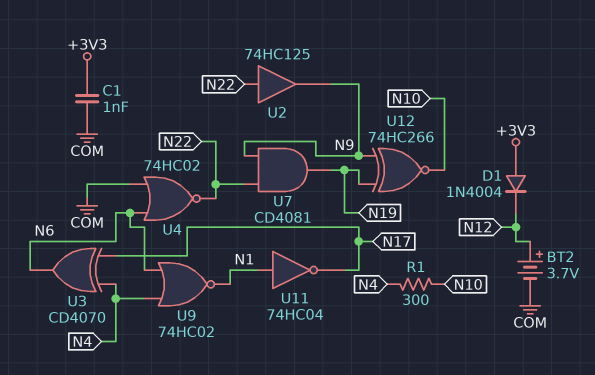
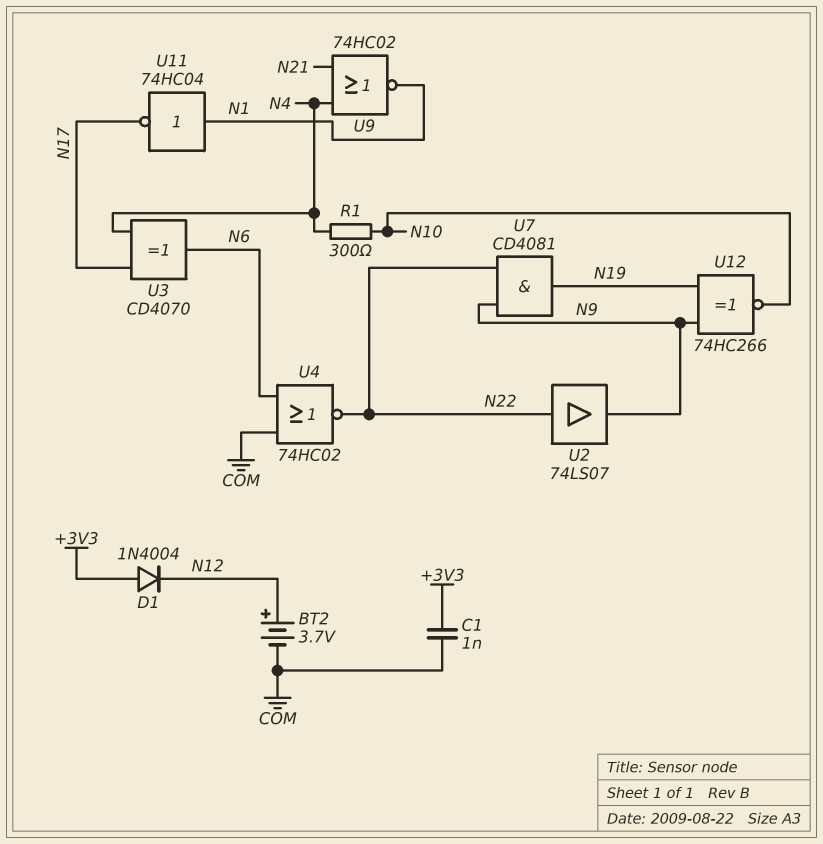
U2: buffer 74HC125 (in N22, out N9) -> buffer 74LS07 (in N22, out N9)
U9: NOR 74HC02 (in N4, in N6, out N1) -> NOR 74HC02 (in N4, in N21, out N1)

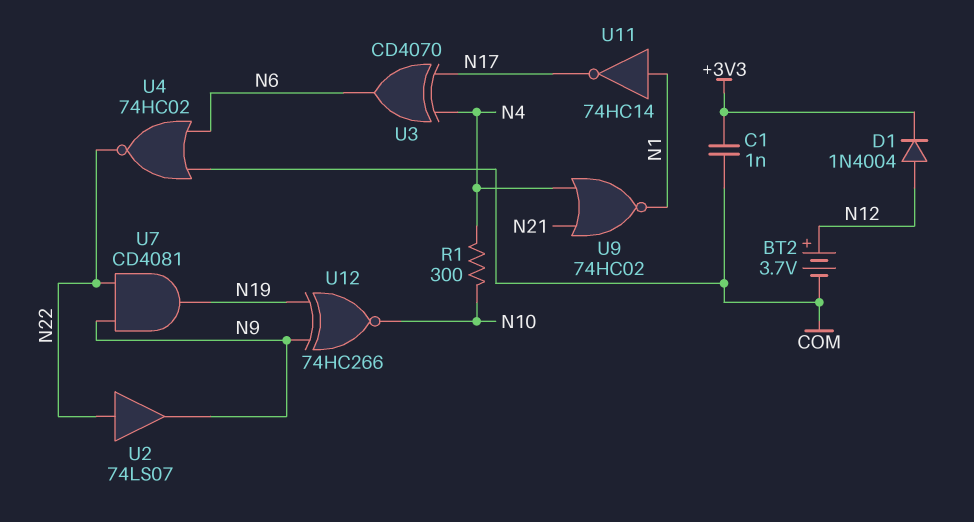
D1: diode 1N4004 (A +3V3, K N12) -> diode 1N4004 (A N12, K +3V3)
U11: NOT 74HC04 (in N1, out N17) -> NOT 74HC14 (in N1, out N17)

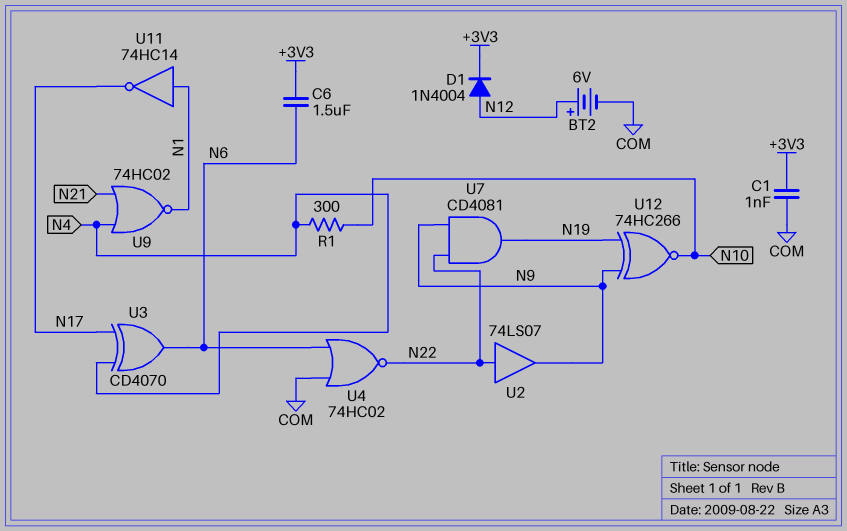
BT2: 3.7V (plus N12, minus COM) -> 6V (plus N12, minus COM)
C6: none -> 1.5uF (+3V3, N6)

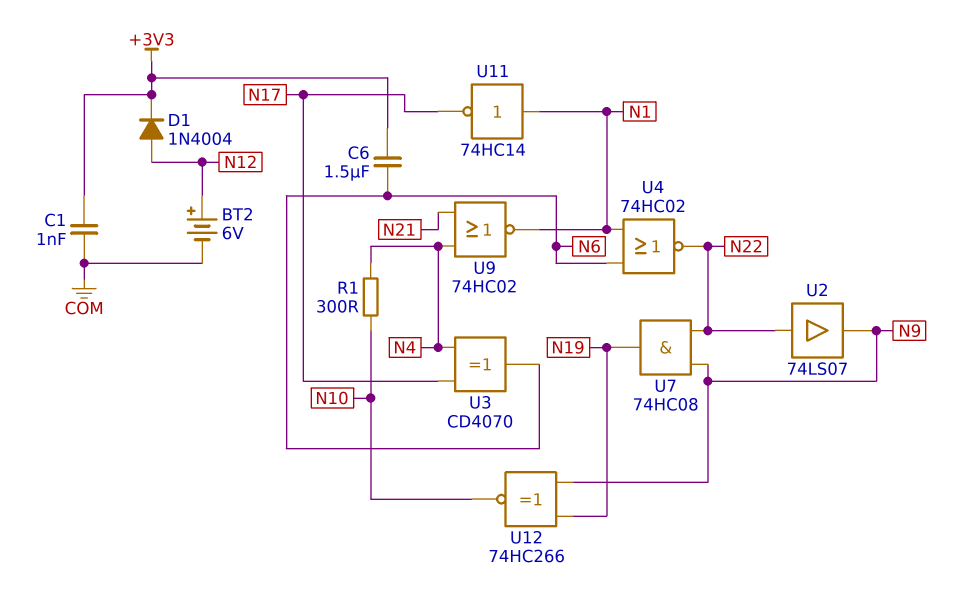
U4: NOR 74HC02 (in COM, in N6, out N22) -> NOR 74HC02 (in N1, in N6, out N22)
U7: AND CD4081 (in N9, in N22, out N19) -> AND 74HC08 (in N9, in N22, out N19)

